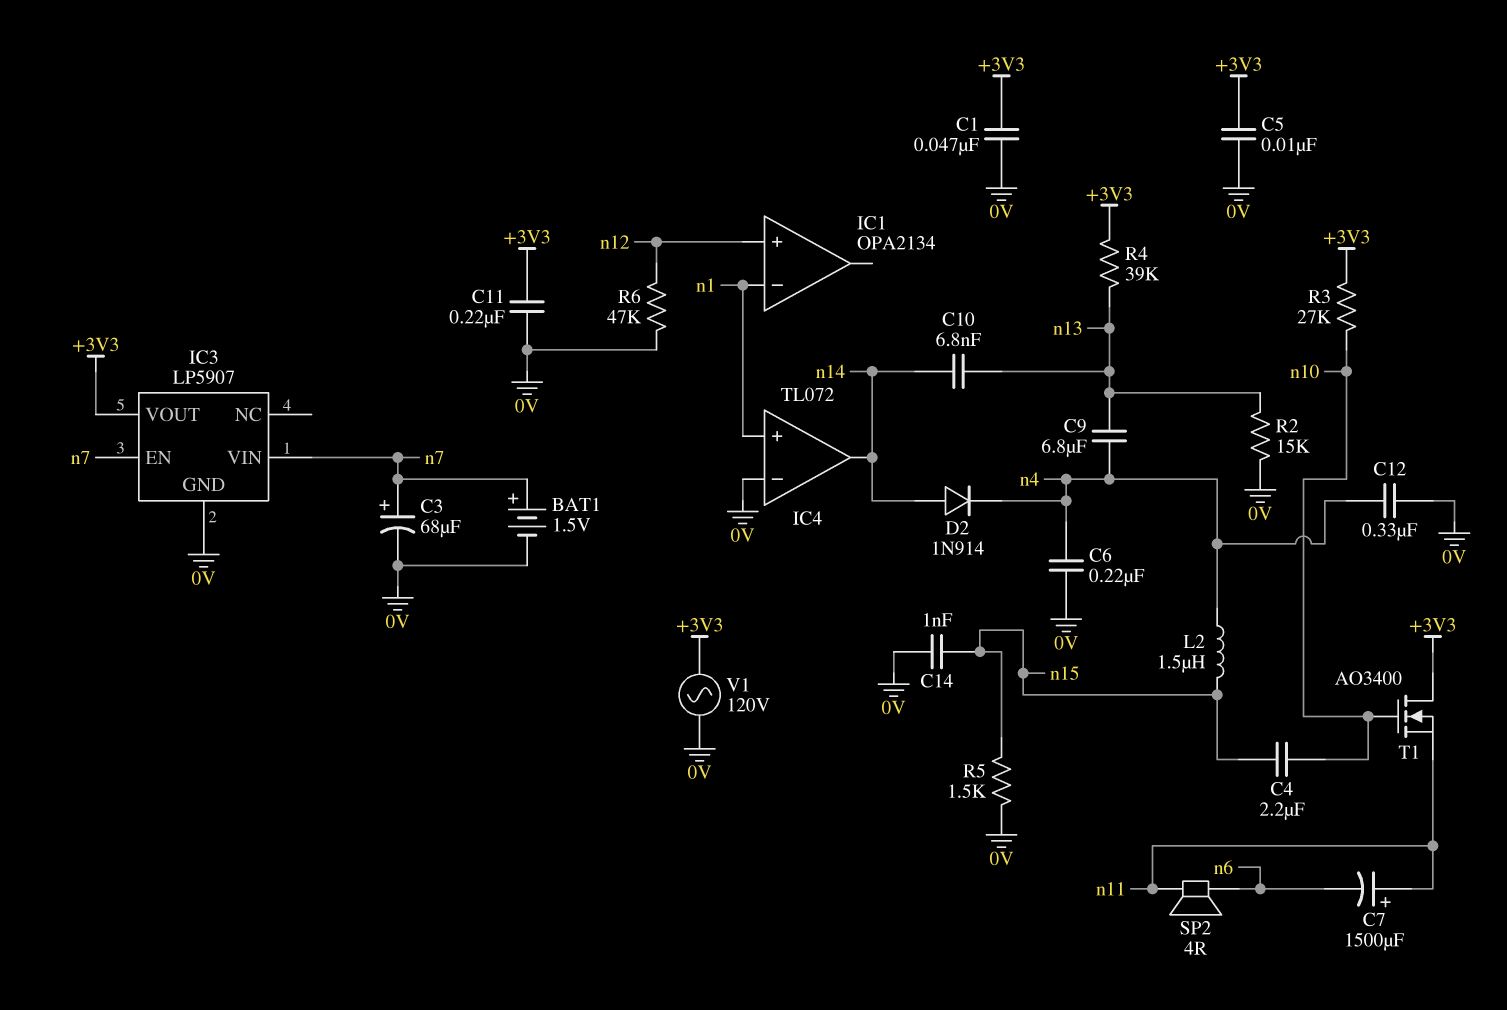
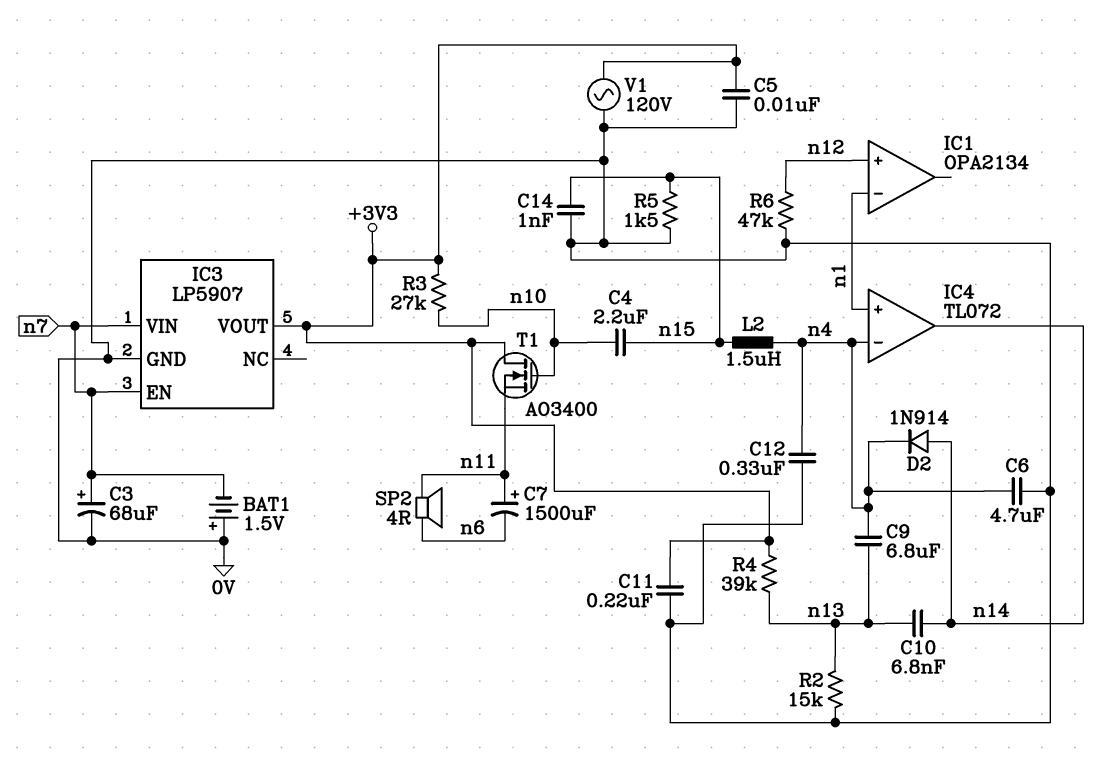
BAT1: 1.5V (plus n7, minus 0V) -> 1.5V (plus 0V, minus n7)
C1: 47nF (+3V3, 0V) -> none
C6: 220nF (0V, n4) -> 4.7uF (0V, n4)
IC4 pin in-: 0V -> n4

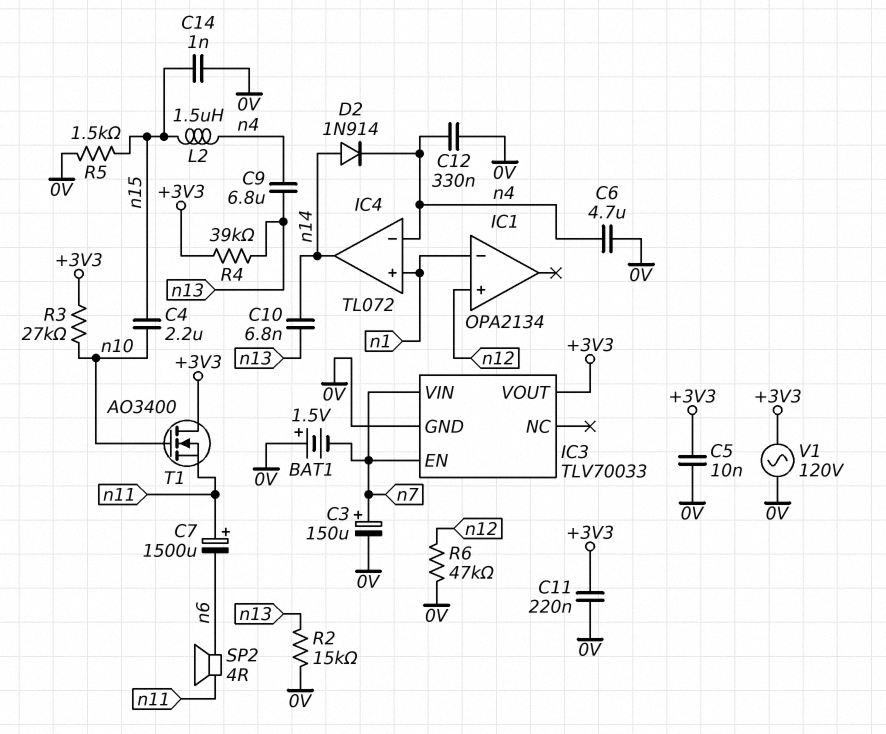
C3: 68uF (plus n7, minus 0V) -> 150uF (plus n7, minus 0V)
IC3: LP5907 -> TLV70033

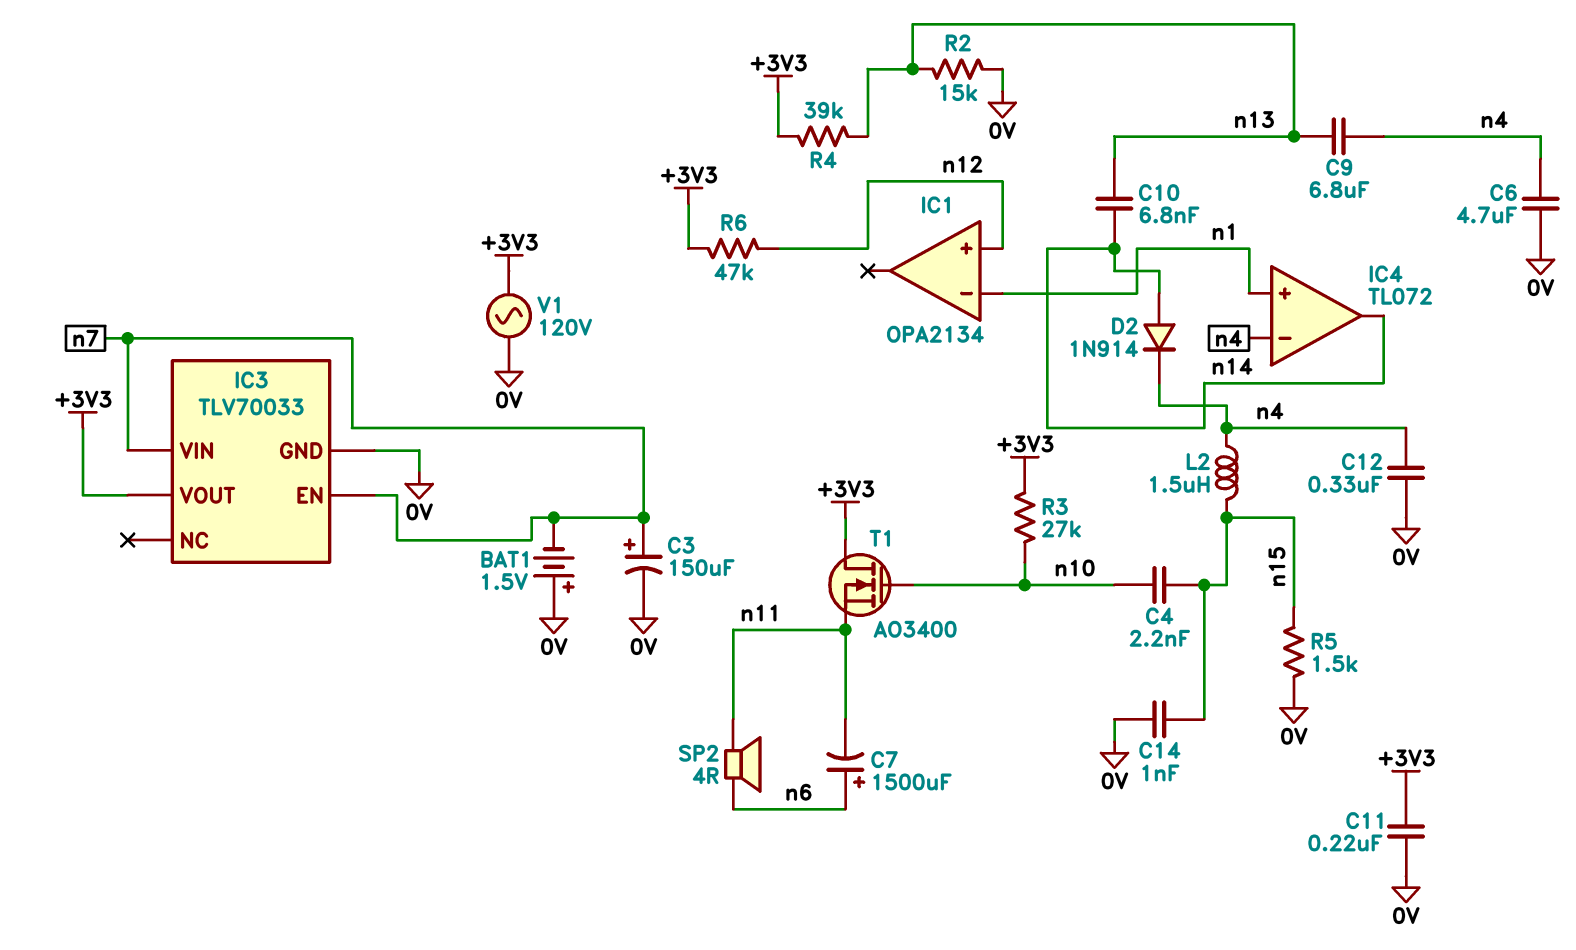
C4: 2.2uF (n10, n15) -> 2.2nF (n10, n15)
C5: 10nF (+3V3, 0V) -> none
C7: 1500uF (plus n11, minus n6) -> 1500uF (plus n6, minus n11)
R6: 47k (0V, n12) -> 47k (+3V3, n12)

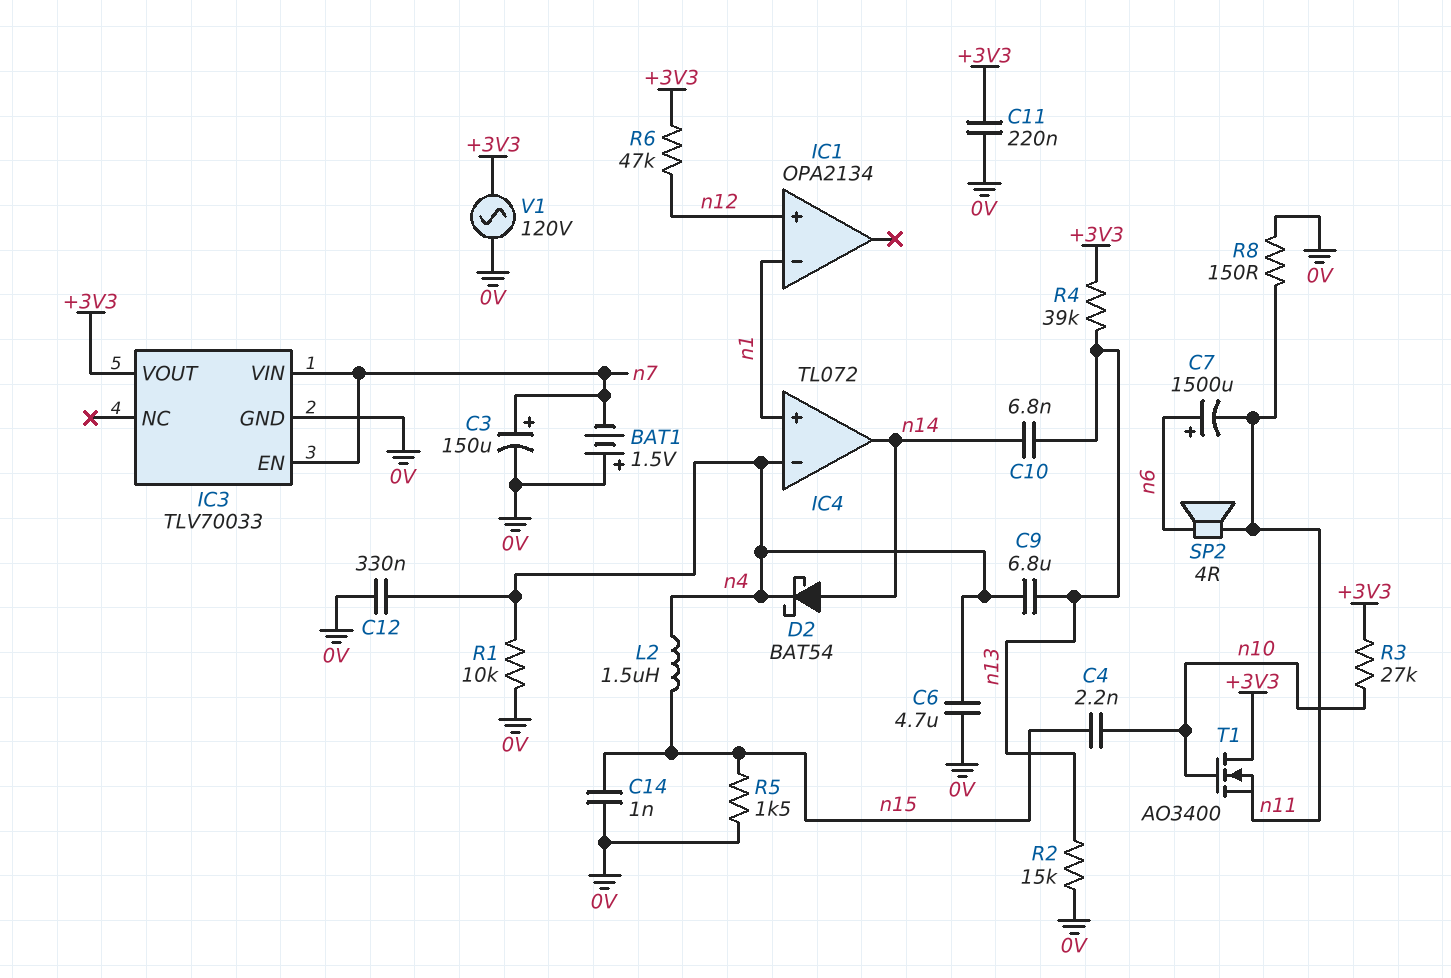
D2: diode 1N914 (A n14, K n4) -> schottky BAT54 (A n14, K n4)
R1: none -> 10k (0V, n4)
R8: none -> 150 (0V, n11)

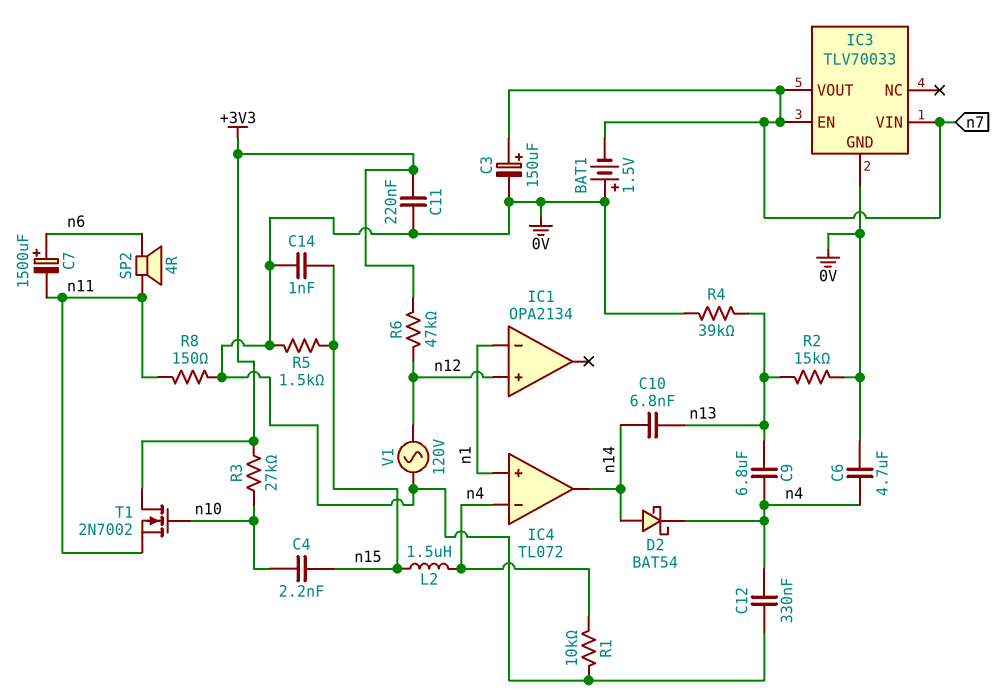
IC3 pin VOUT: +3V3 -> n7
R4: 39k (+3V3, n13) -> 39k (0V, n13)
T1: NMOS AO3400 (G n10, D +3V3, S n11) -> NMOS 2N7002 (G n10, D +3V3, S n11)
V1: AC 120V (+3V3, 0V) -> AC 120V (0V, n12)

